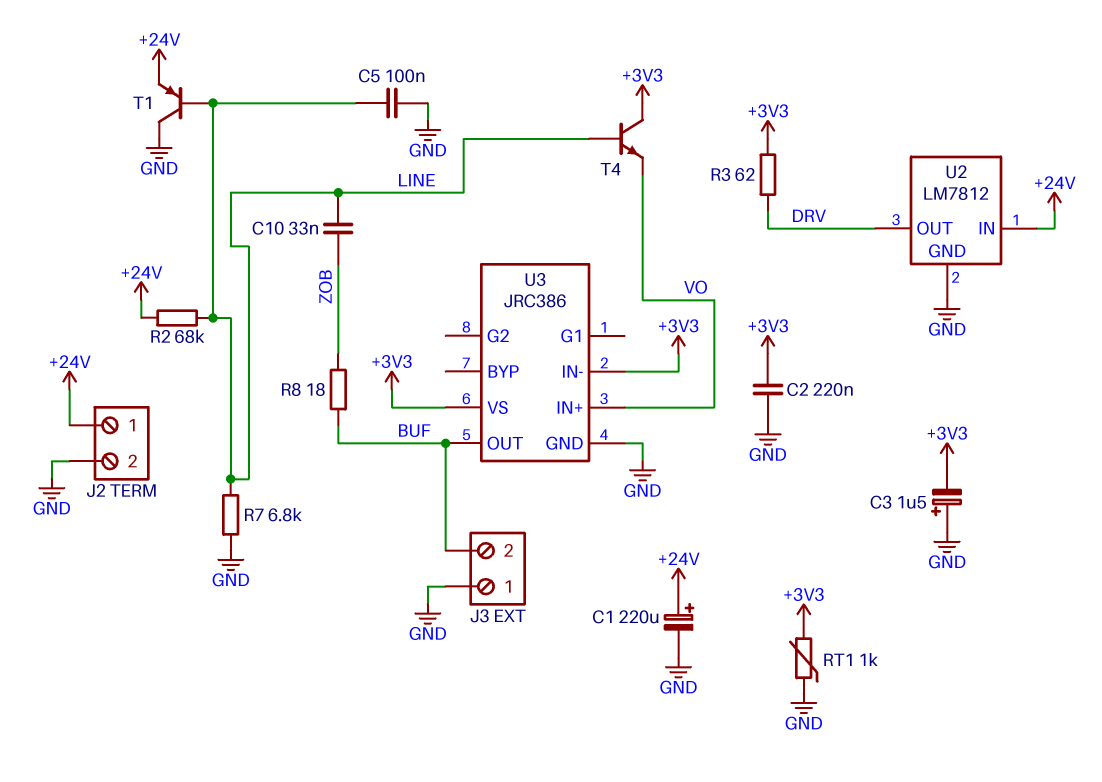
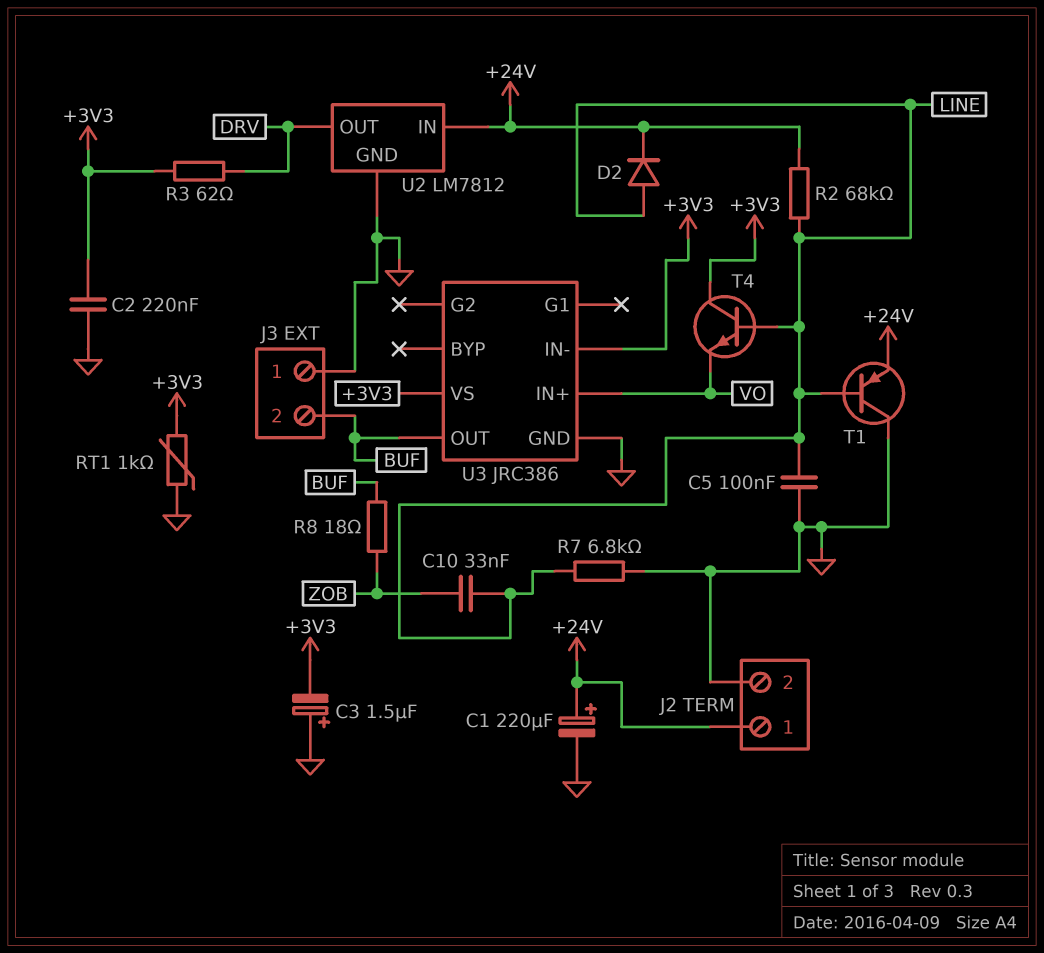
D2: none -> diode (A LINE, K +24V)

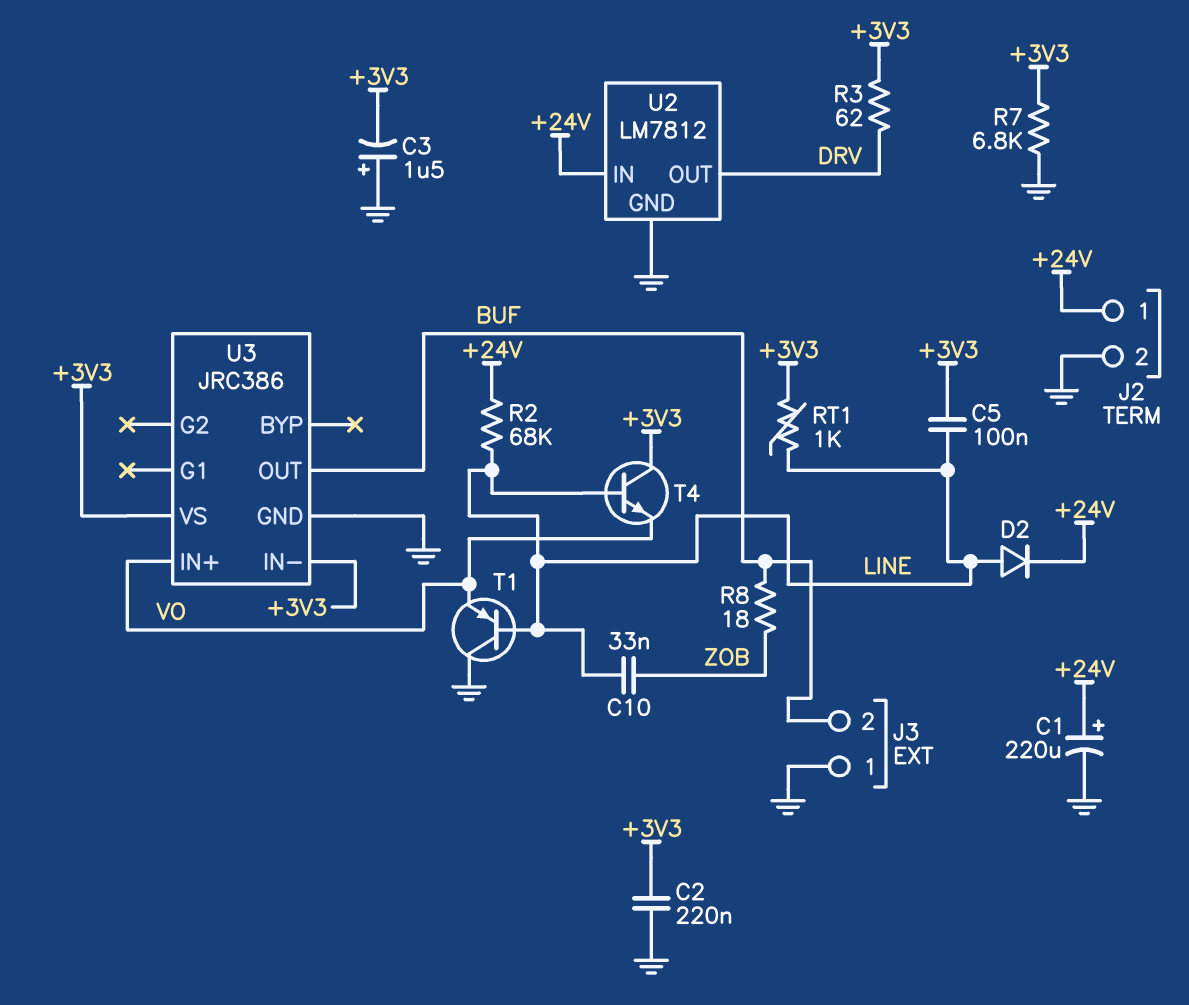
C5: 100nF (GND, LINE) -> 100nF (+3V3, LINE)
R7: 6.8k (GND, LINE) -> 6.8k (+3V3, GND)
RT1: 1k (+3V3, GND) -> 1k (+3V3, LINE)
T1: PNP (B LINE, C GND, E +24V) -> PNP (B LINE, C GND, E VO)

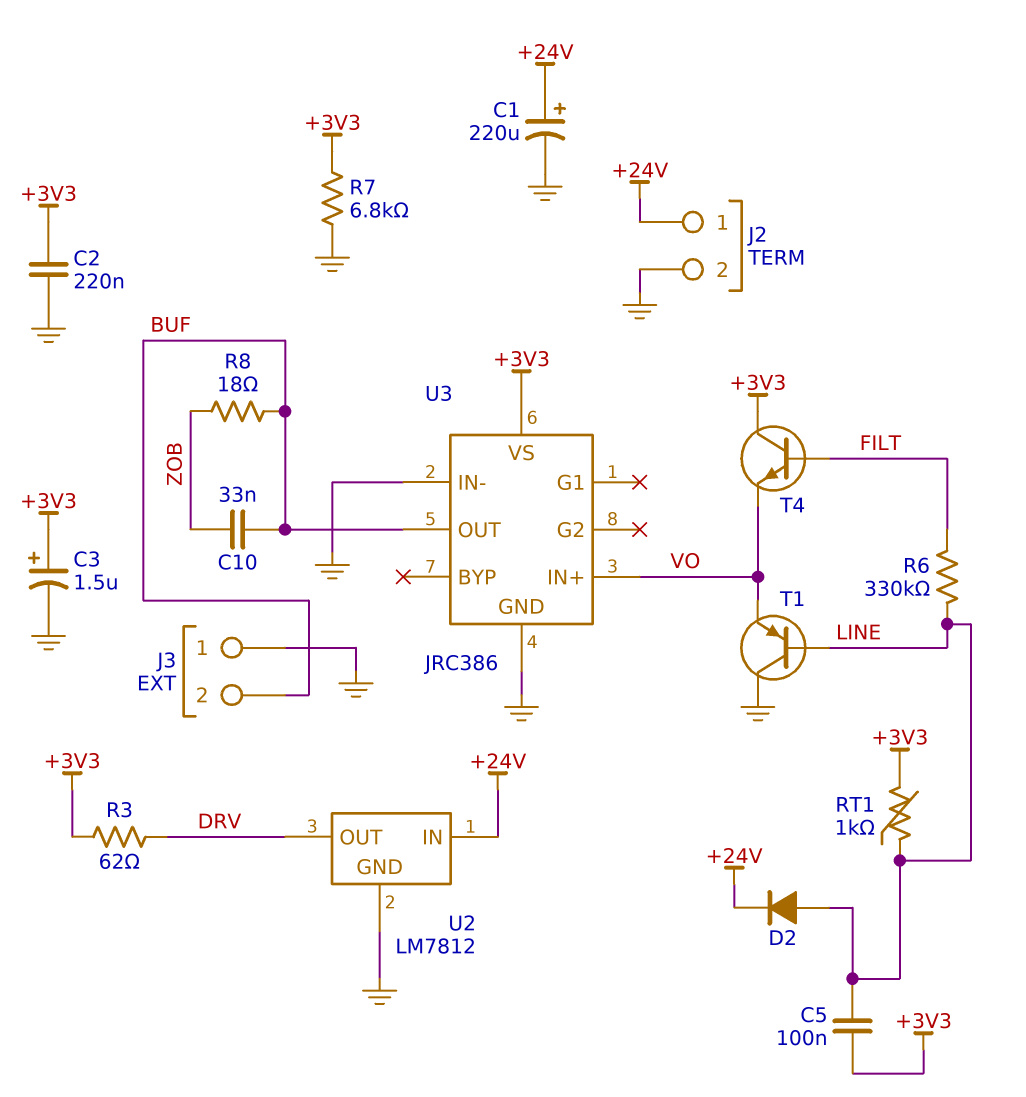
C3: 1.5uF (plus GND, minus +3V3) -> 1.5uF (plus +3V3, minus GND)
C10: 33nF (LINE, ZOB) -> 33nF (BUF, ZOB)
R2: 68k (+24V, LINE) -> none
R6: none -> 330k (FILT, LINE)
T4: NPN (B LINE, C +3V3, E VO) -> NPN (B FILT, C +3V3, E VO)
U3 pin IN-: +3V3 -> GND

